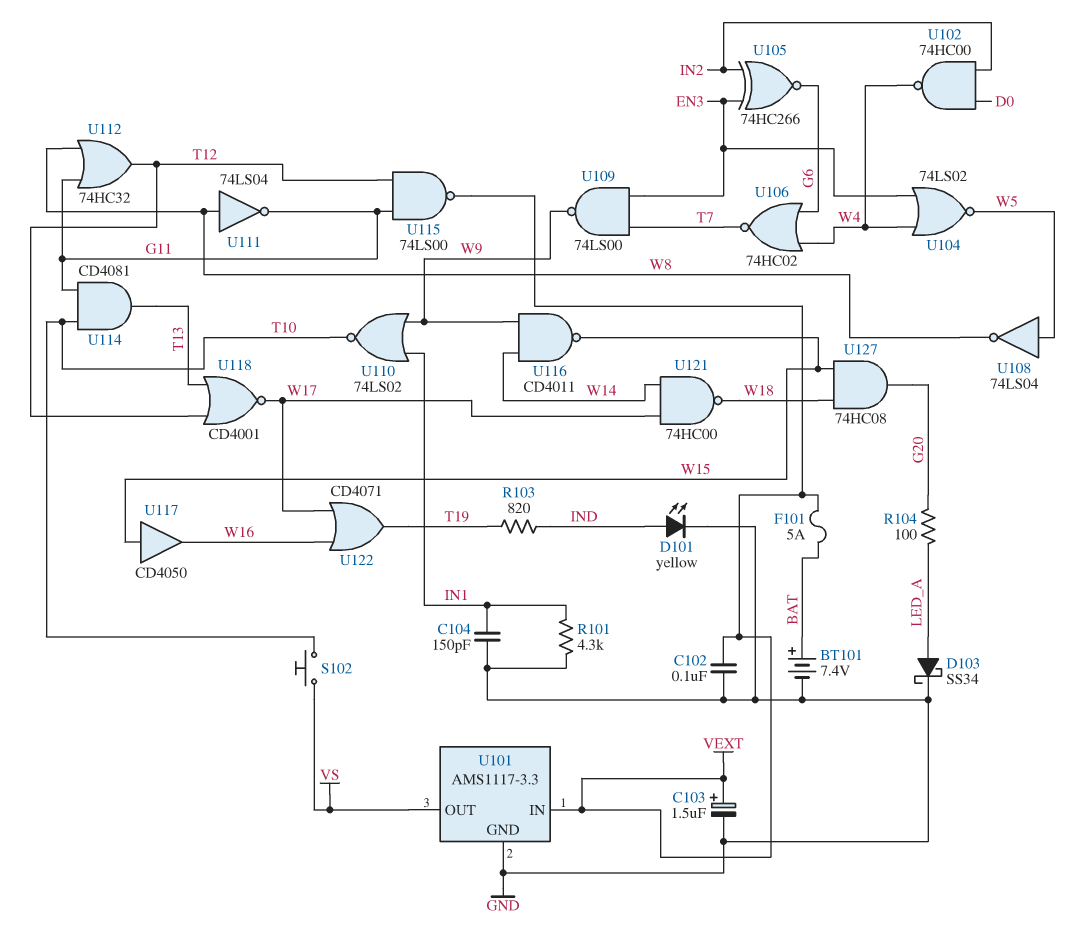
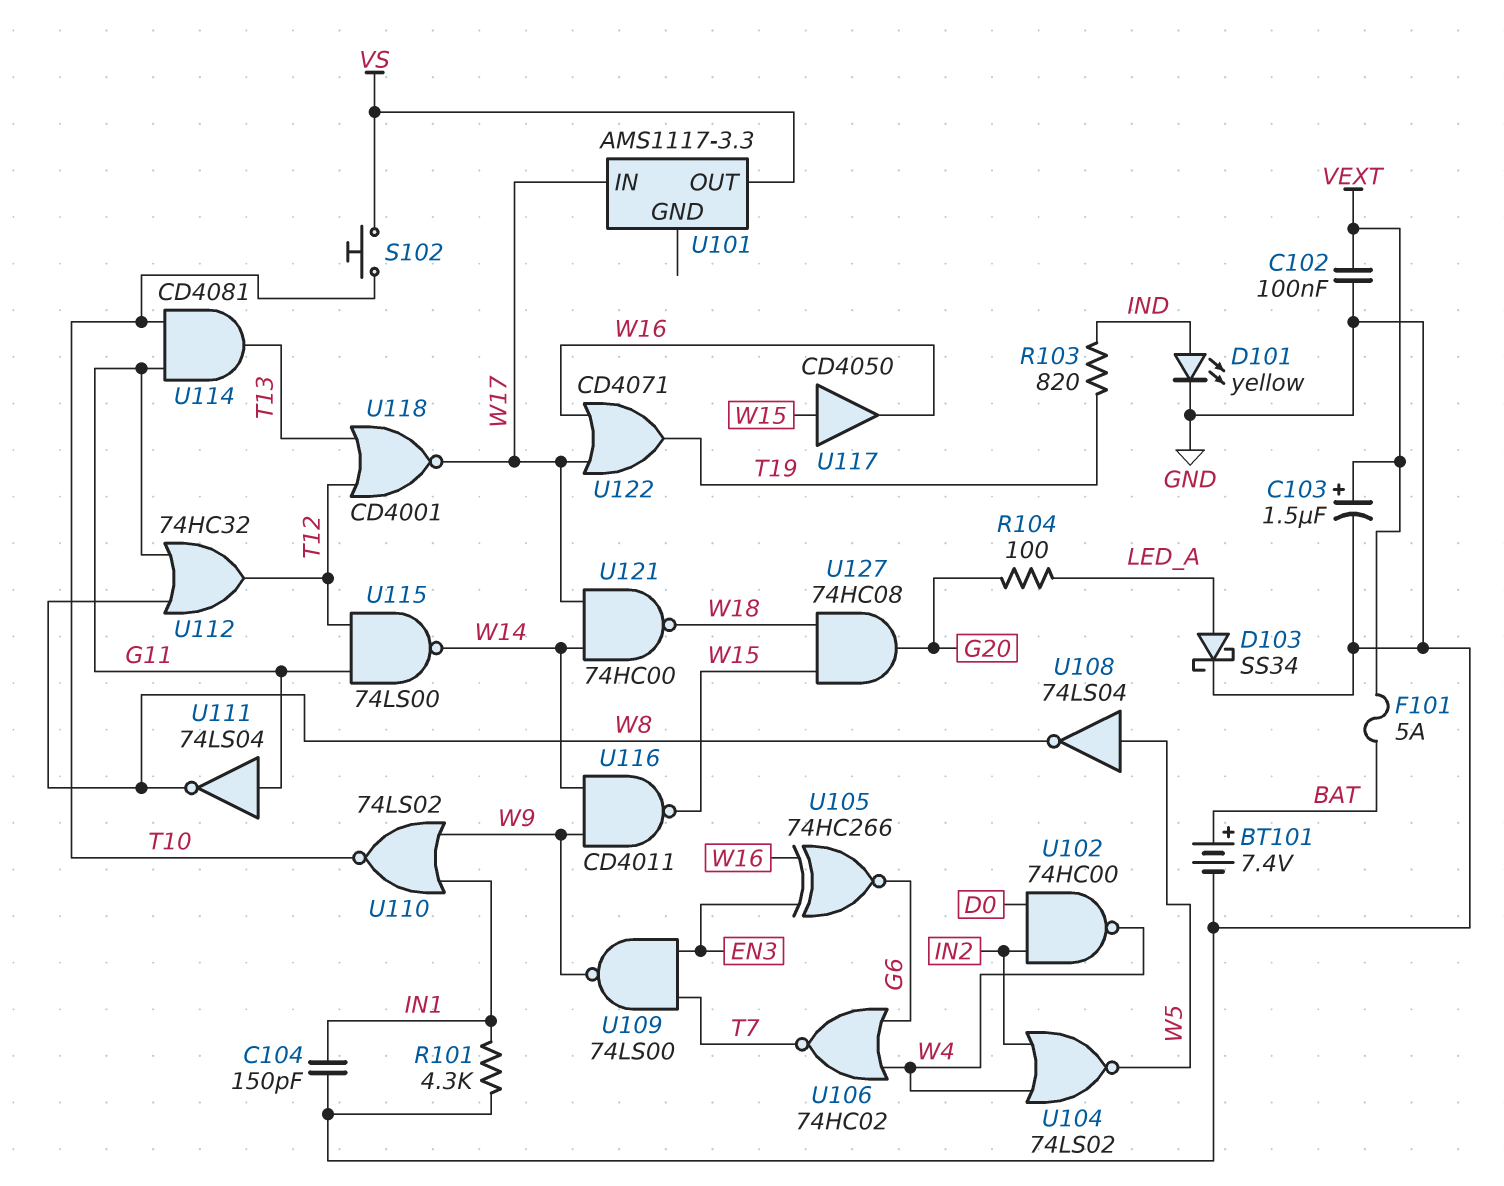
U101 pin GND: GND -> none
U101 pin IN: VEXT -> W17
U104: NOR 74LS02 (in EN3, in W4, out W5) -> NOR 74LS02 (in IN2, in W4, out W5)
U105: XNOR 74HC266 (in EN3, in IN2, out G6) -> XNOR 74HC266 (in EN3, in W16, out G6)
U111: NOT 74LS04 (in W8, out G11) -> NOT 74LS04 (in G11, out W8)
U115: NAND 74LS00 (in G11, in T12, out VEXT) -> NAND 74LS00 (in G11, in T12, out W14)

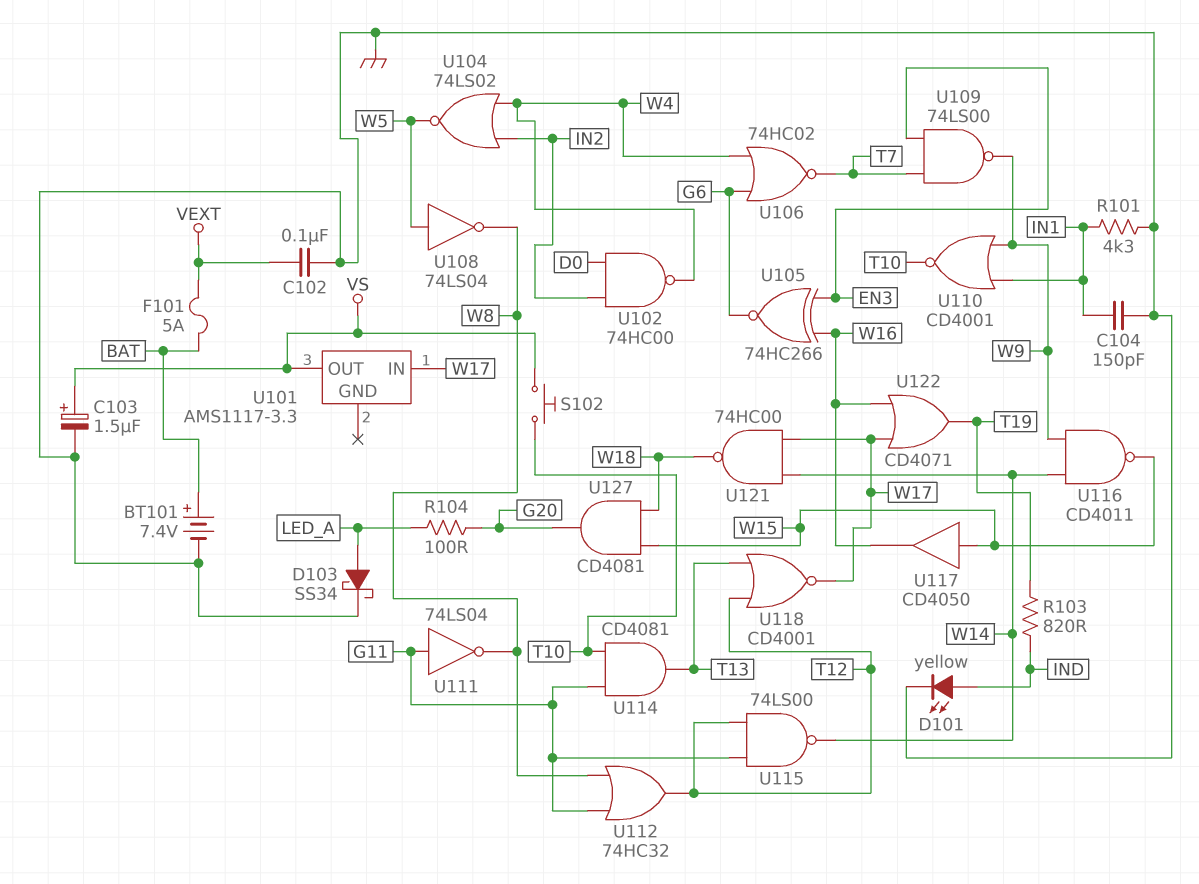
C103: 1.5uF (plus VEXT, minus GND) -> 1.5uF (plus VS, minus GND)
U110: NOR 74LS02 (in IN1, in W9, out T10) -> NOR CD4001 (in IN1, in W9, out T10)
U127: AND 74HC08 (in W15, in W18, out G20) -> AND CD4081 (in W15, in W18, out G20)

